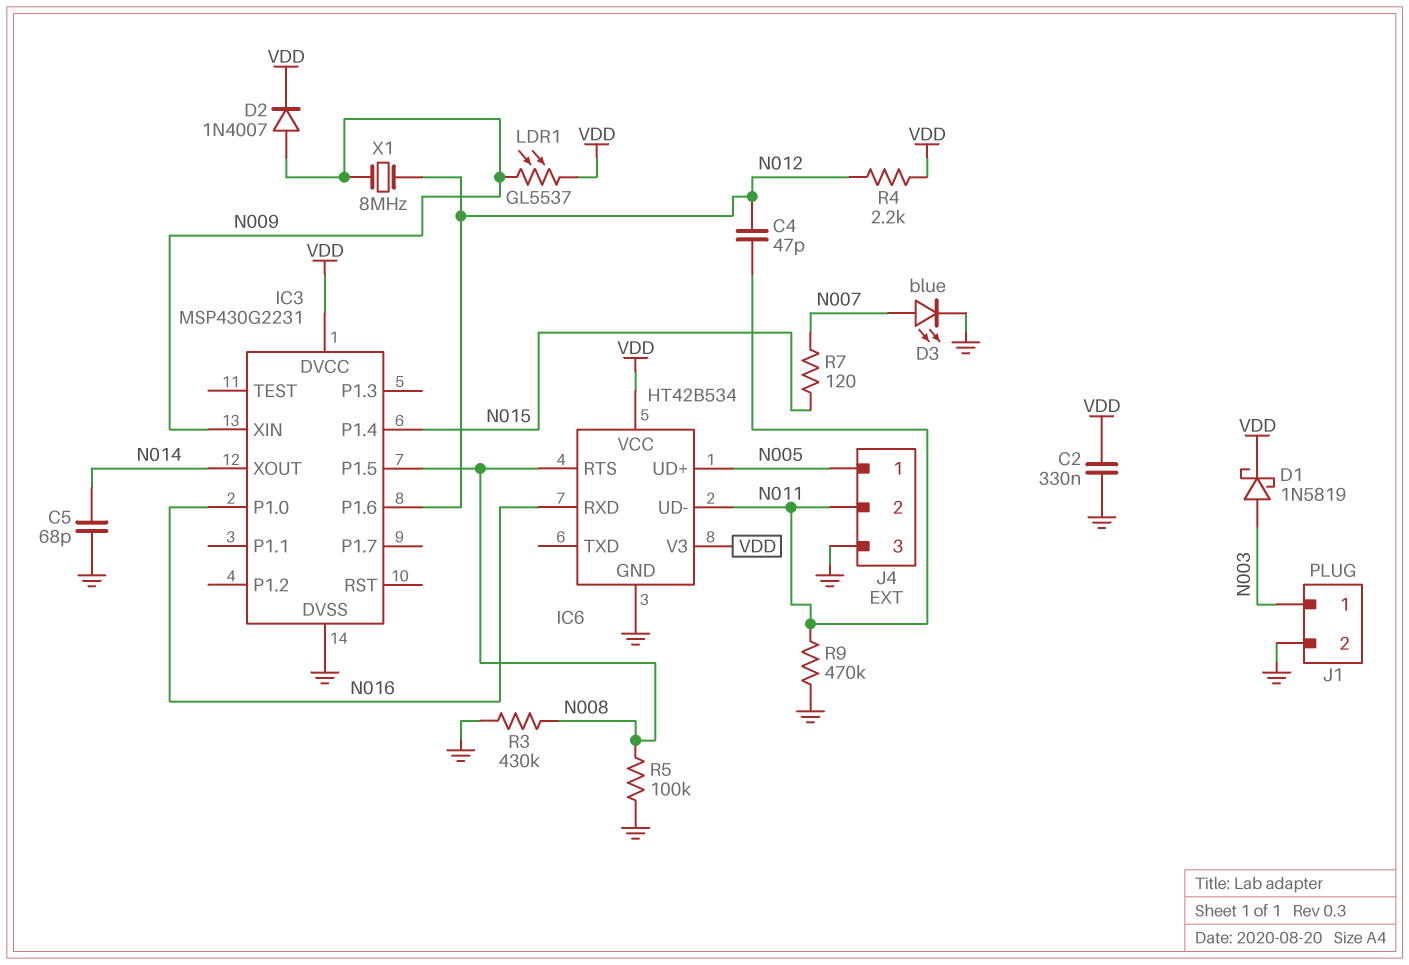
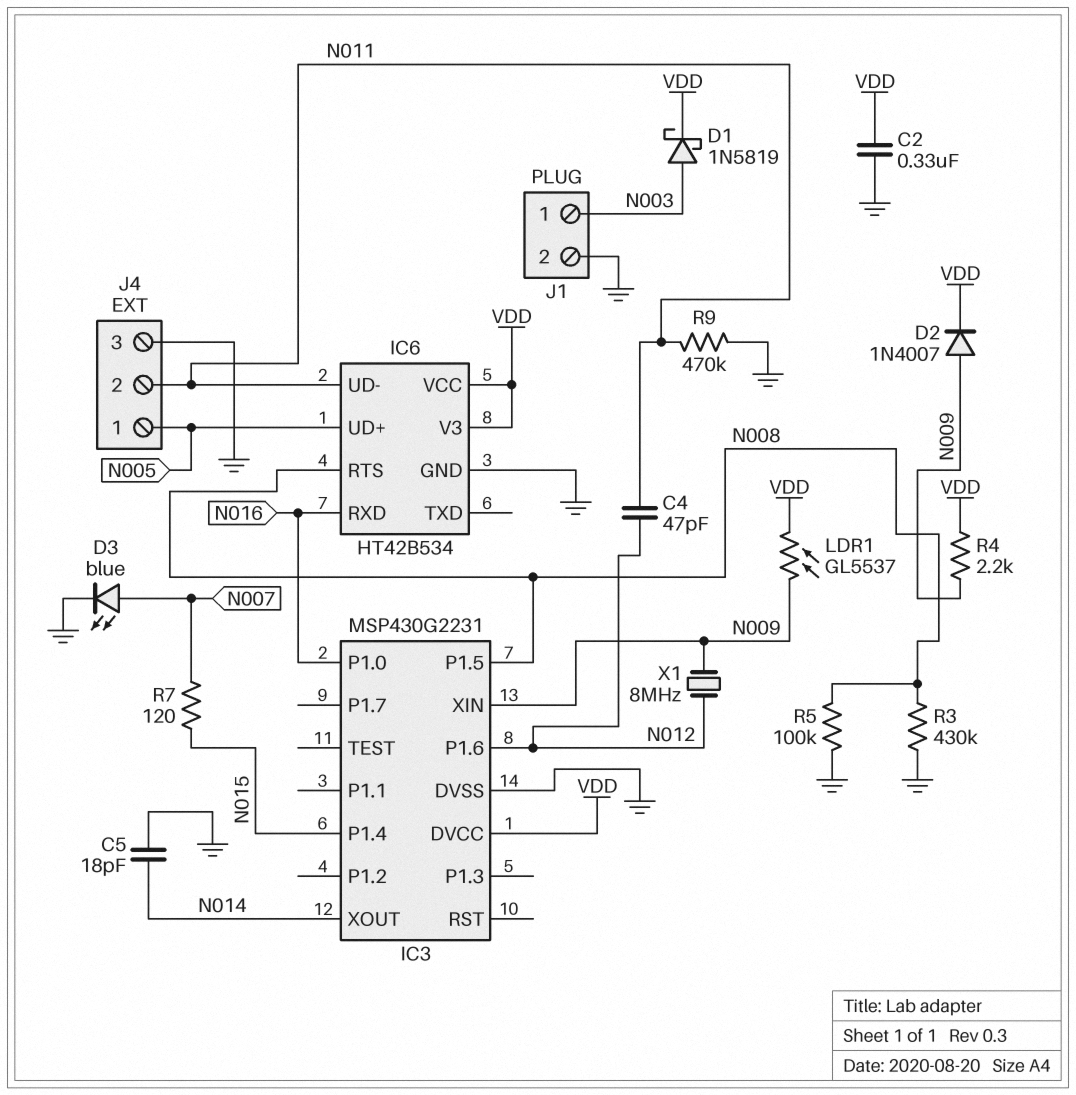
C5: 68pF (GND, N014) -> 18pF (GND, N014)
R4: 2.2k (N012, VDD) -> 2.2k (N009, VDD)

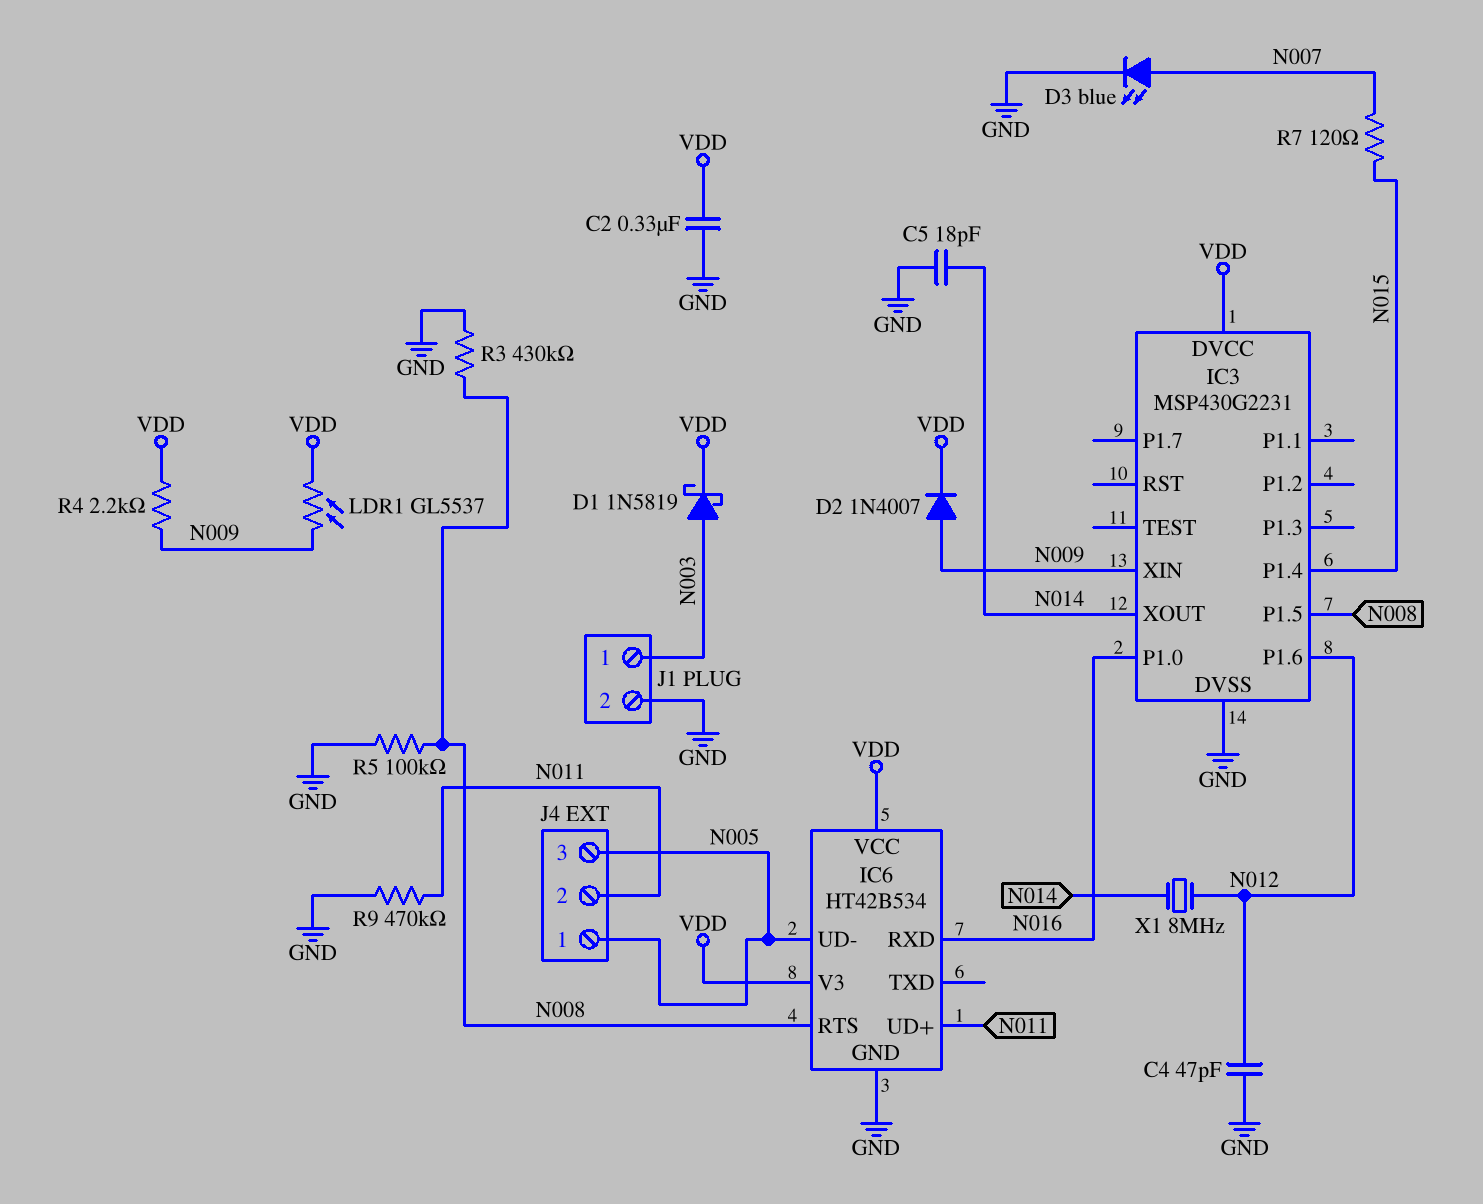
C4: 47pF (N011, N012) -> 47pF (GND, N012)
IC6 pin UD+: N005 -> N011
IC6 pin UD-: N011 -> N005
J4 pin 3: GND -> N005
X1: 8MHz (N009, N012) -> 8MHz (N012, N014)

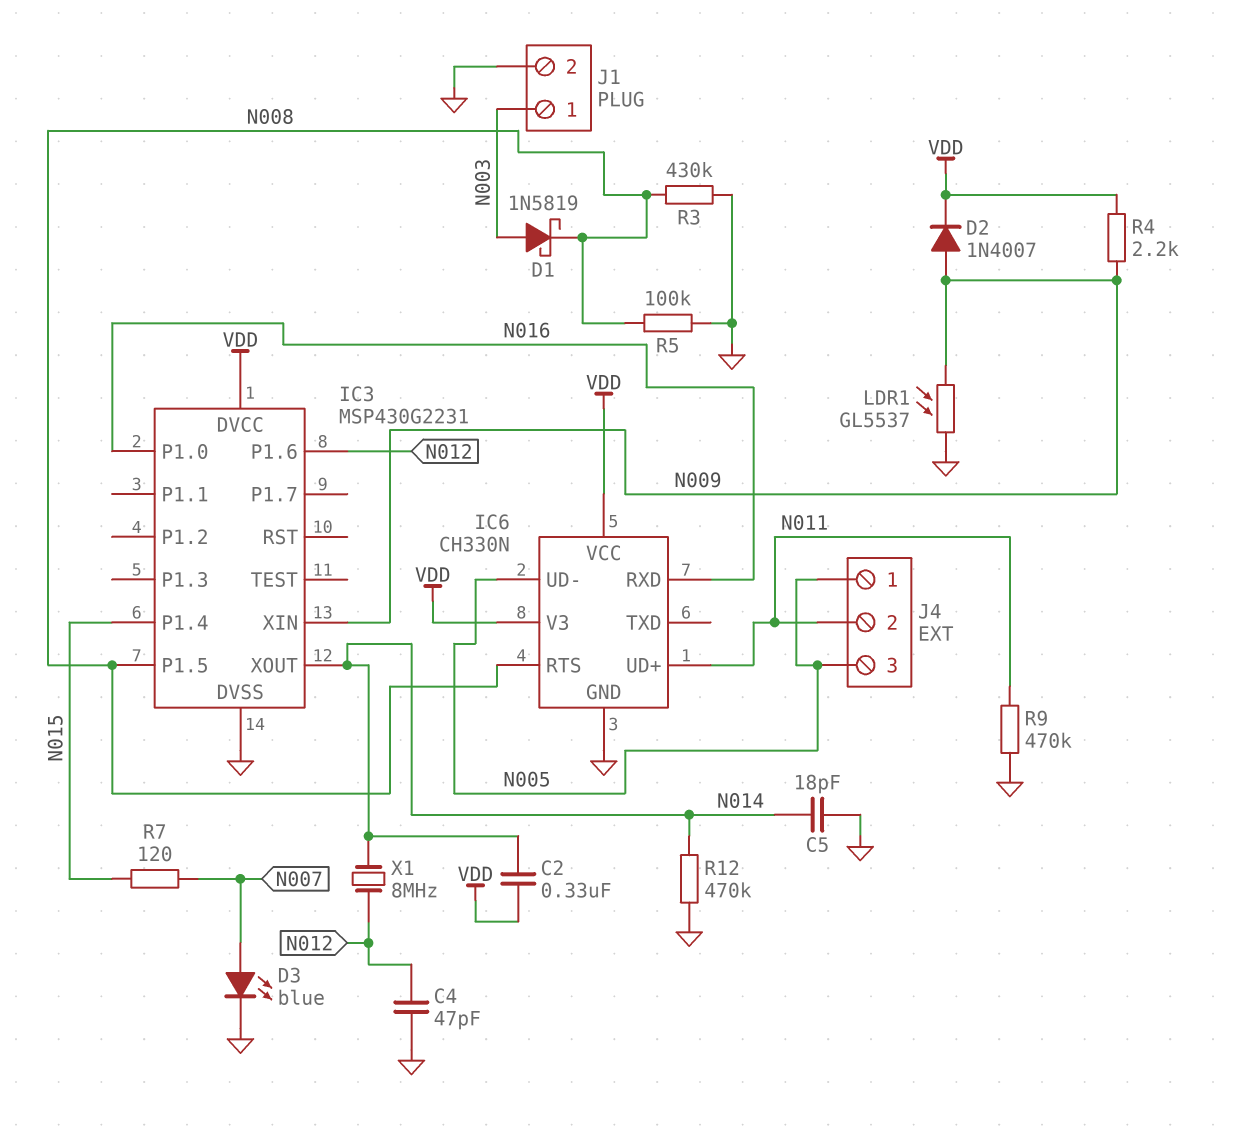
C2: 330nF (GND, VDD) -> 330nF (N014, VDD)
D1: schottky 1N5819 (A N003, K VDD) -> schottky 1N5819 (A N003, K N008)
IC6: HT42B534 -> CH330N
LDR1: GL5537 (N009, VDD) -> GL5537 (GND, N009)
R12: none -> 470k (GND, N014)

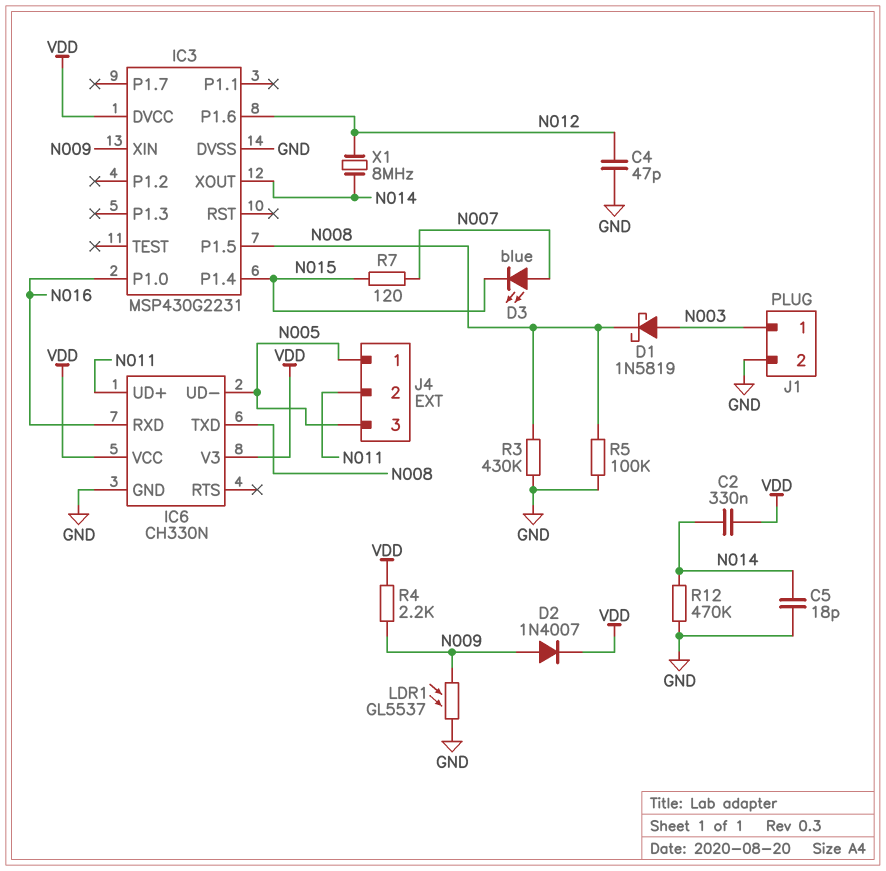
D3: LED blue (A N007, K GND) -> LED blue (A N007, K N015)
IC6 pin RTS: N008 -> none
IC6 pin TXD: none -> N008
R9: 470k (GND, N011) -> none

